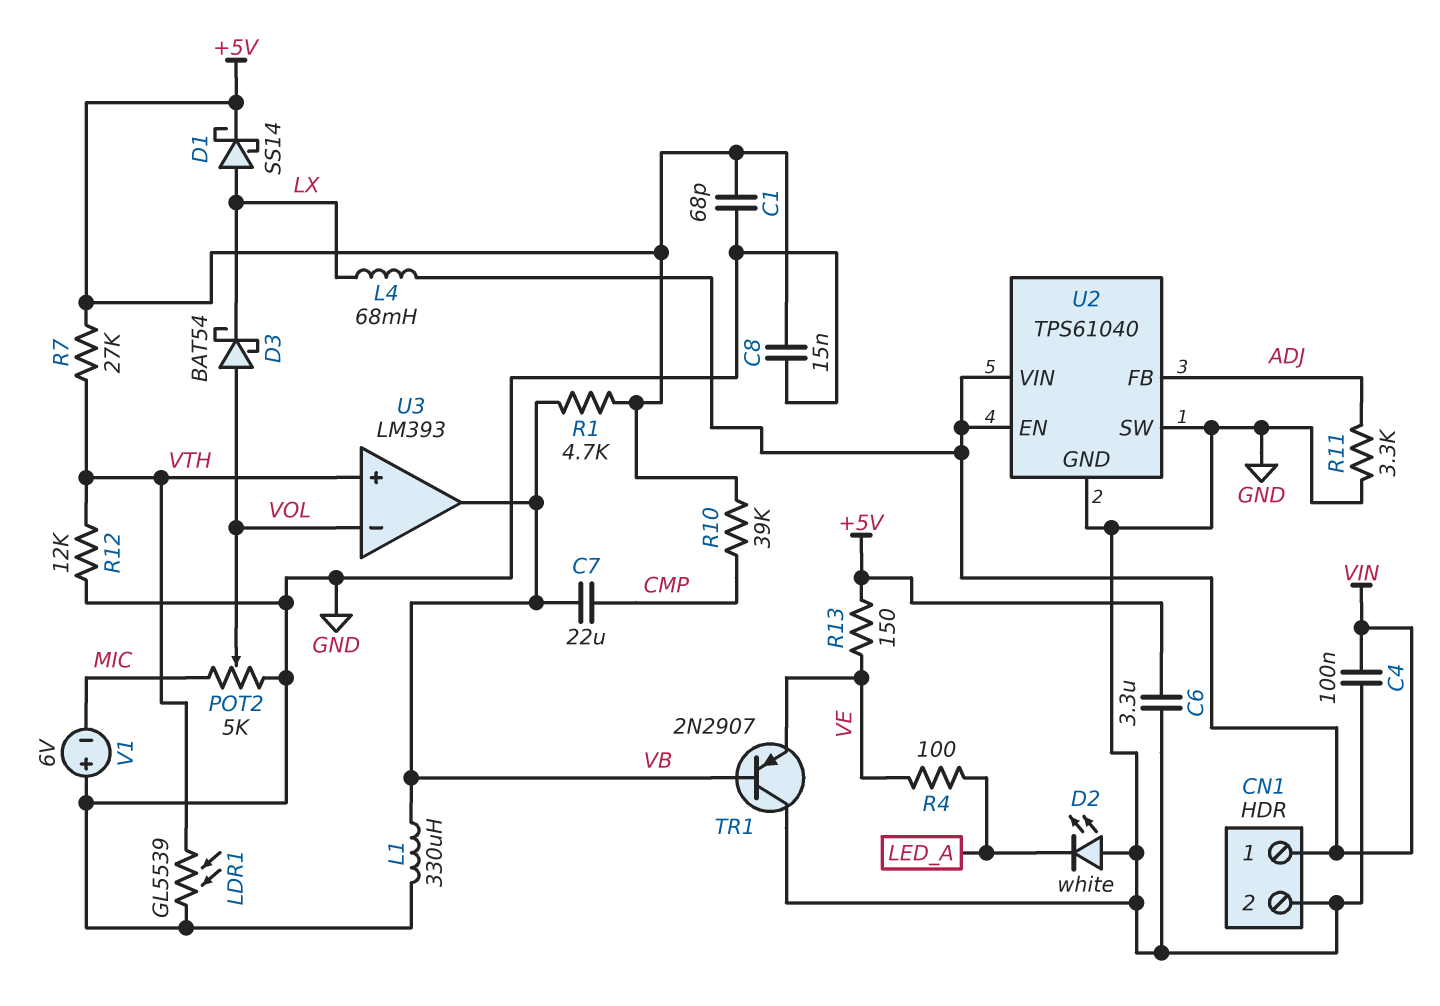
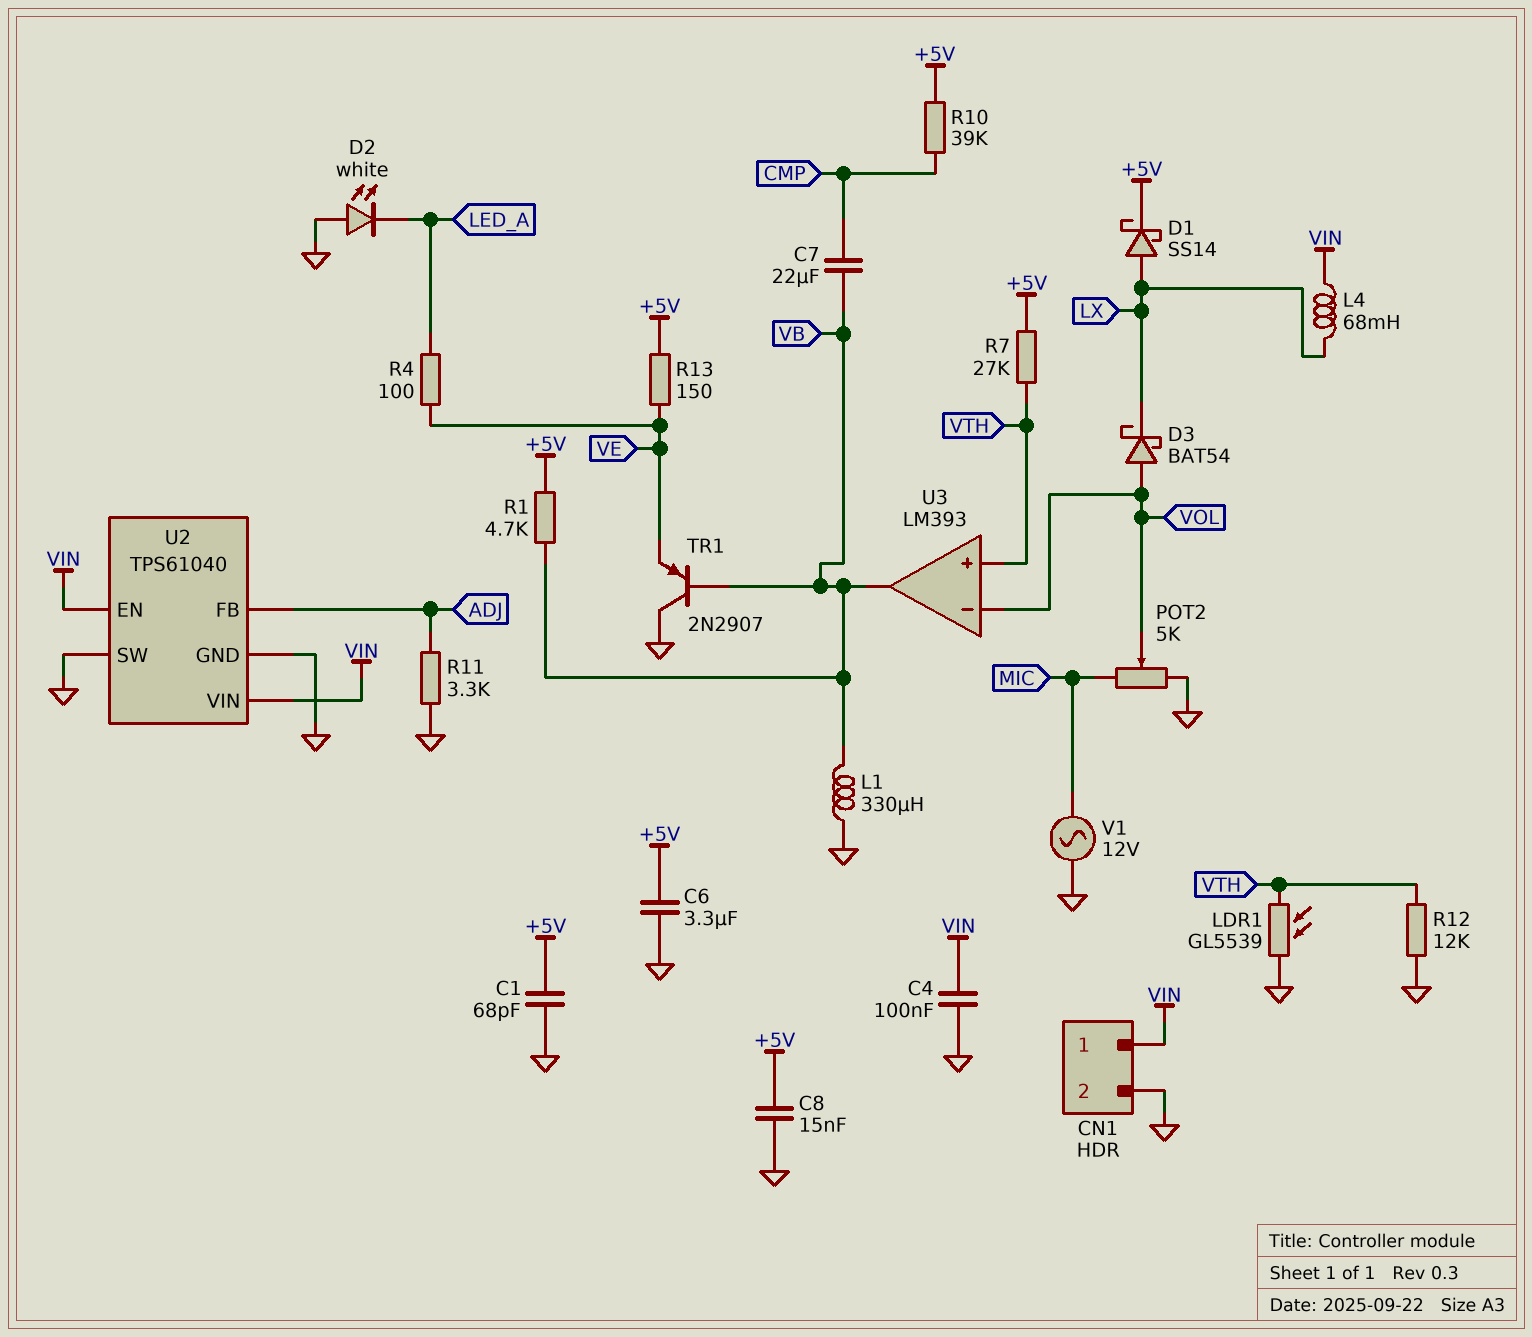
V1: 6V (plus GND, minus MIC) -> AC 12V (GND, MIC)

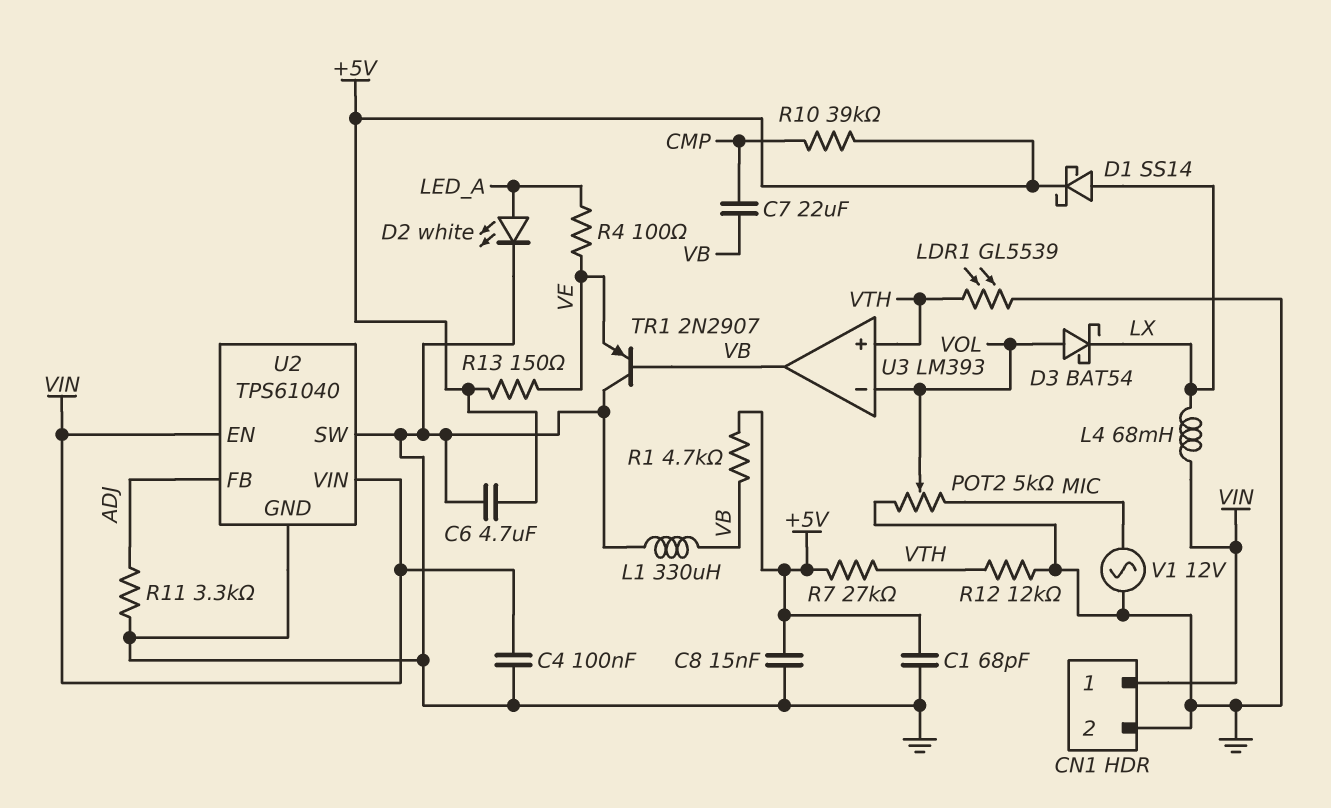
C6: 3.3uF (+5V, GND) -> 4.7uF (+5V, GND)
D2: LED white (A GND, K LED_A) -> LED white (A LED_A, K GND)

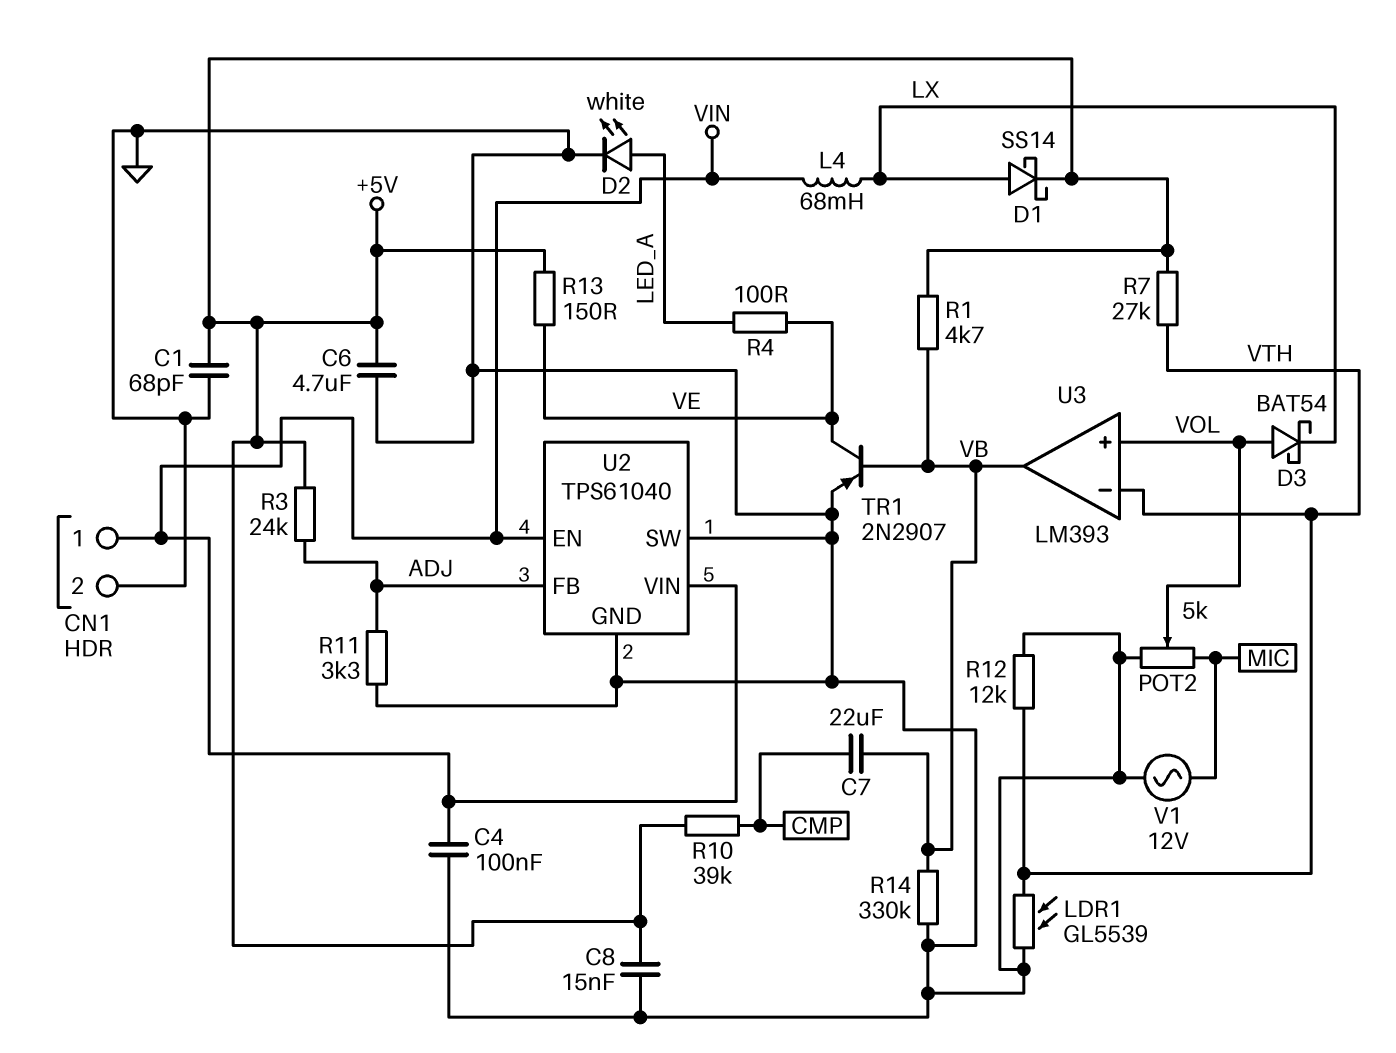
L1: 330uH (GND, VB) -> none
R3: none -> 24k (+5V, ADJ)
R14: none -> 330k (GND, VB)
TR1: PNP 2N2907 (B VB, C GND, E VE) -> PNP 2N2907 (B VB, C VE, E GND)
U3 pin in+: VTH -> VOL
U3 pin in-: VOL -> VTH

